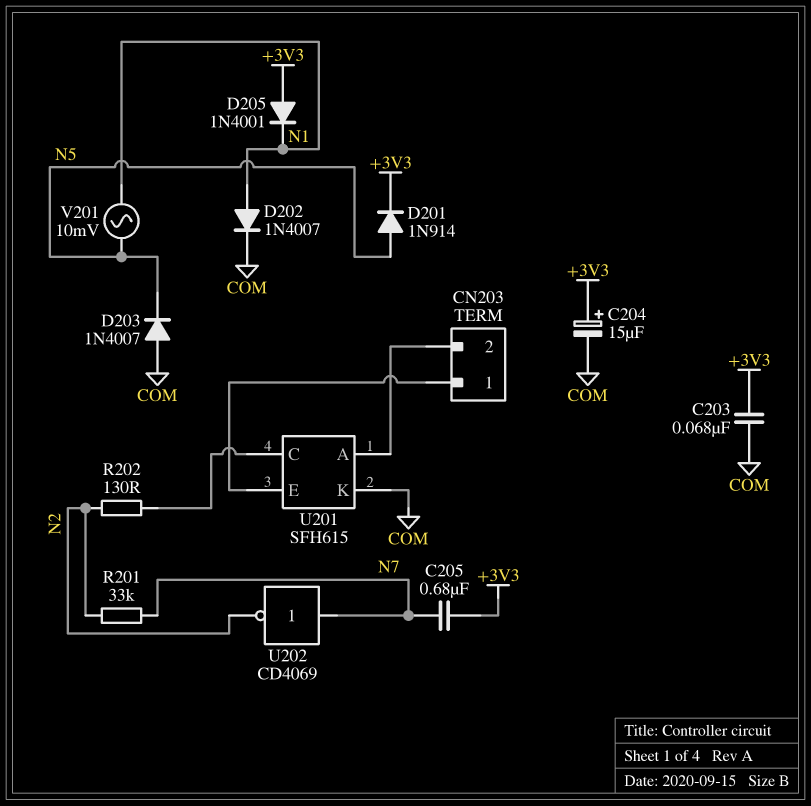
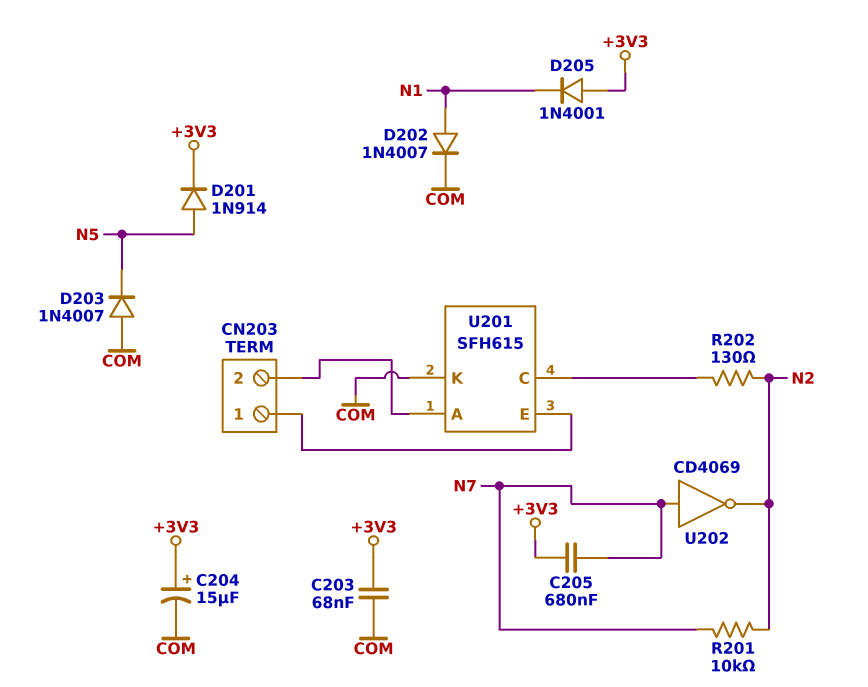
R201: 33k (N2, N7) -> 10k (N2, N7)
V201: AC 10mV (N1, N5) -> none

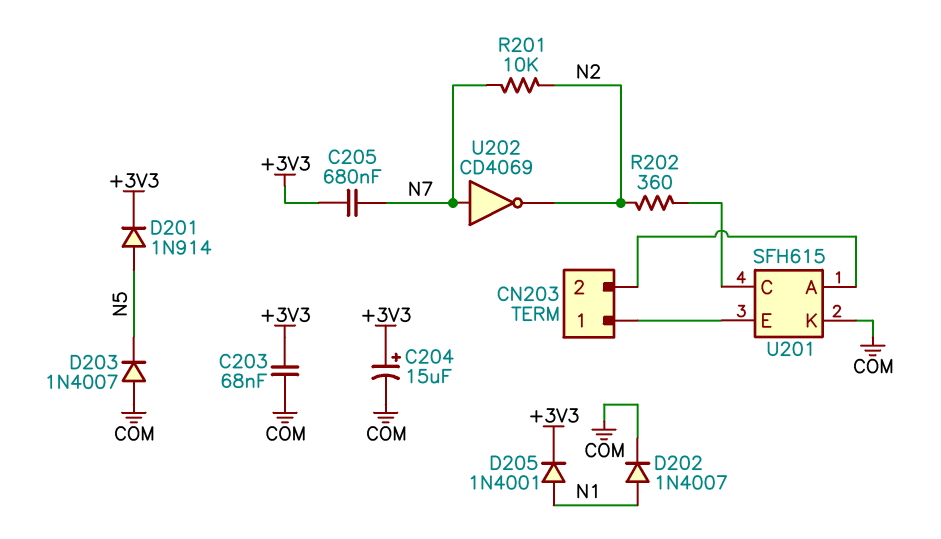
D205: diode 1N4001 (A +3V3, K N1) -> diode 1N4001 (A N1, K +3V3)
R202: 130 (N2, U201/C) -> 360 (N2, U201/C)

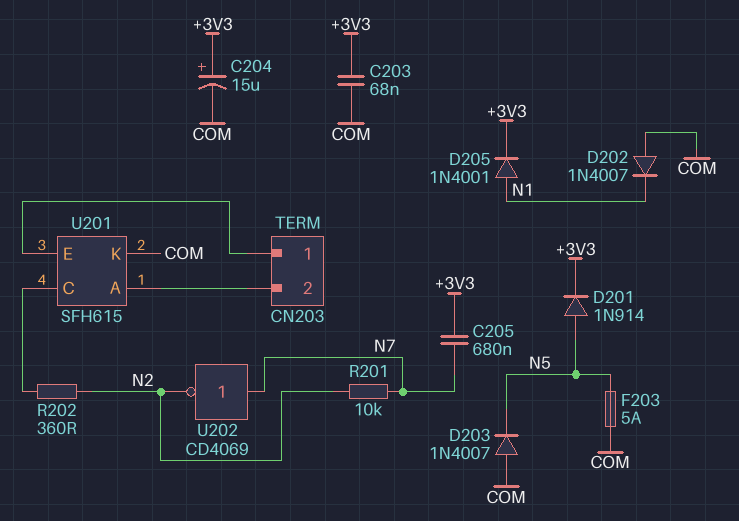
D202: diode 1N4007 (A N1, K COM) -> diode 1N4007 (A COM, K N1)
F203: none -> 5A (COM, N5)

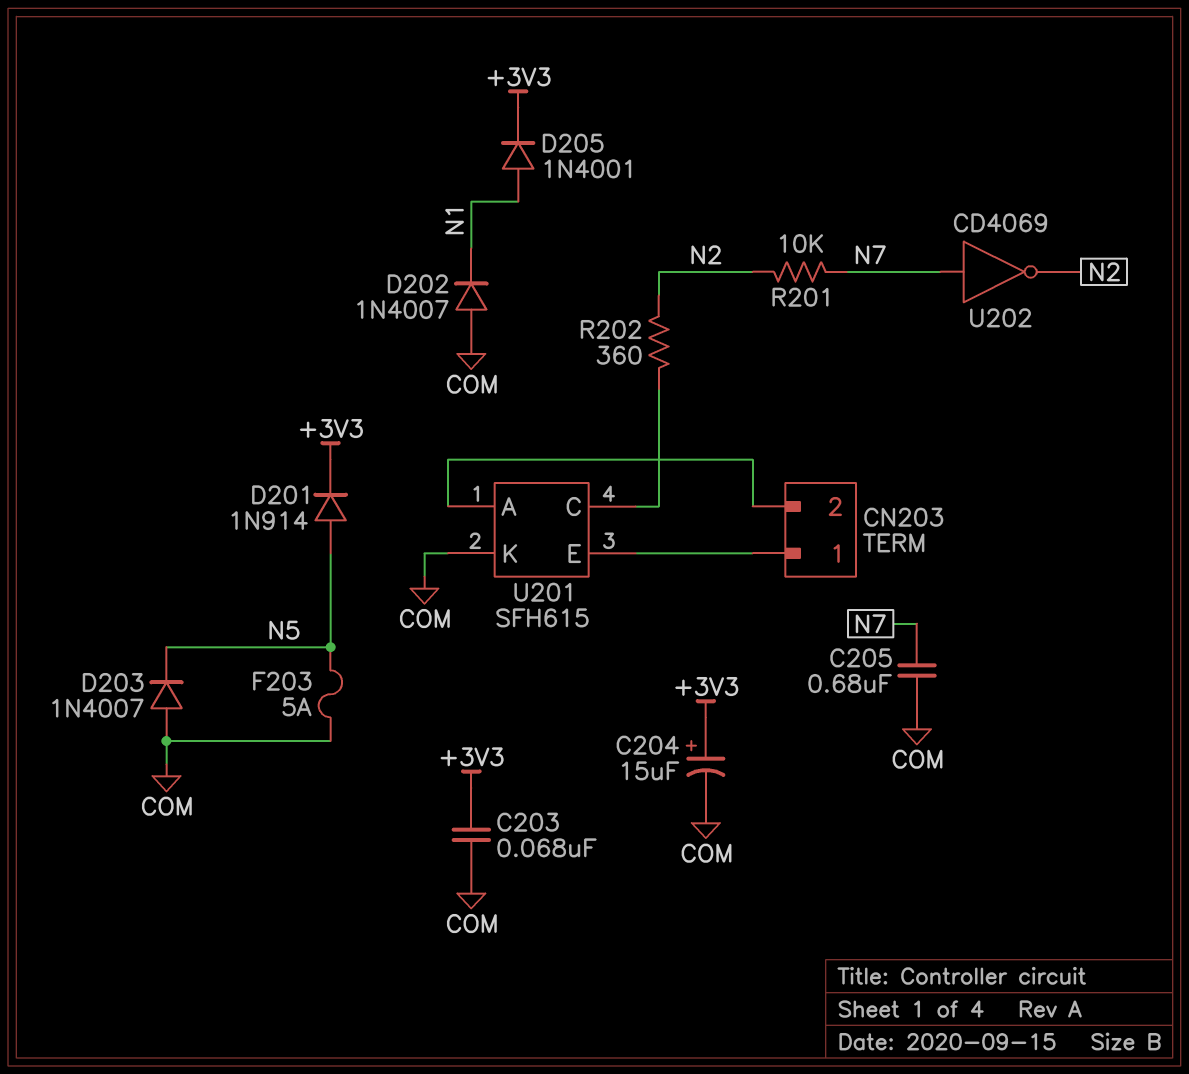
C205: 680nF (+3V3, N7) -> 680nF (COM, N7)

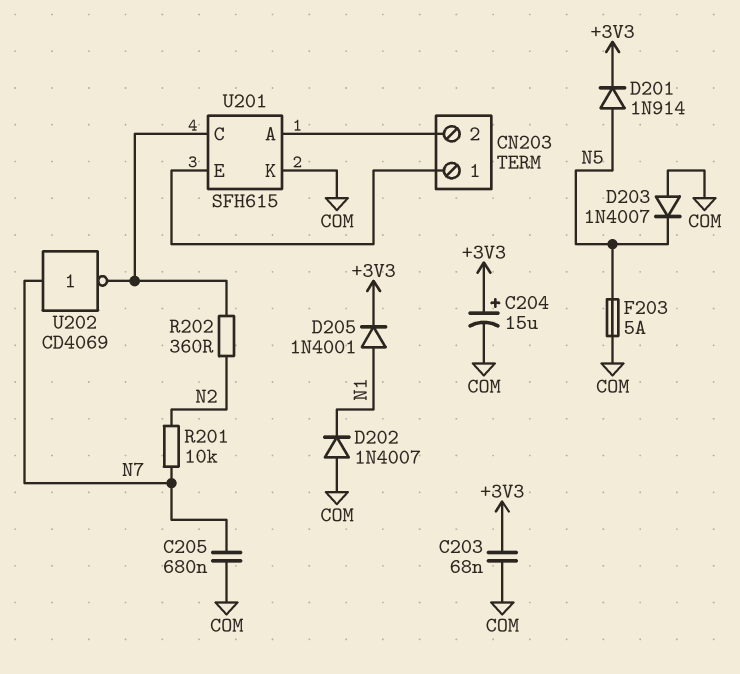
U202: NOT CD4069 (in N7, out N2) -> NOT CD4069 (in N7, out U201/C)

